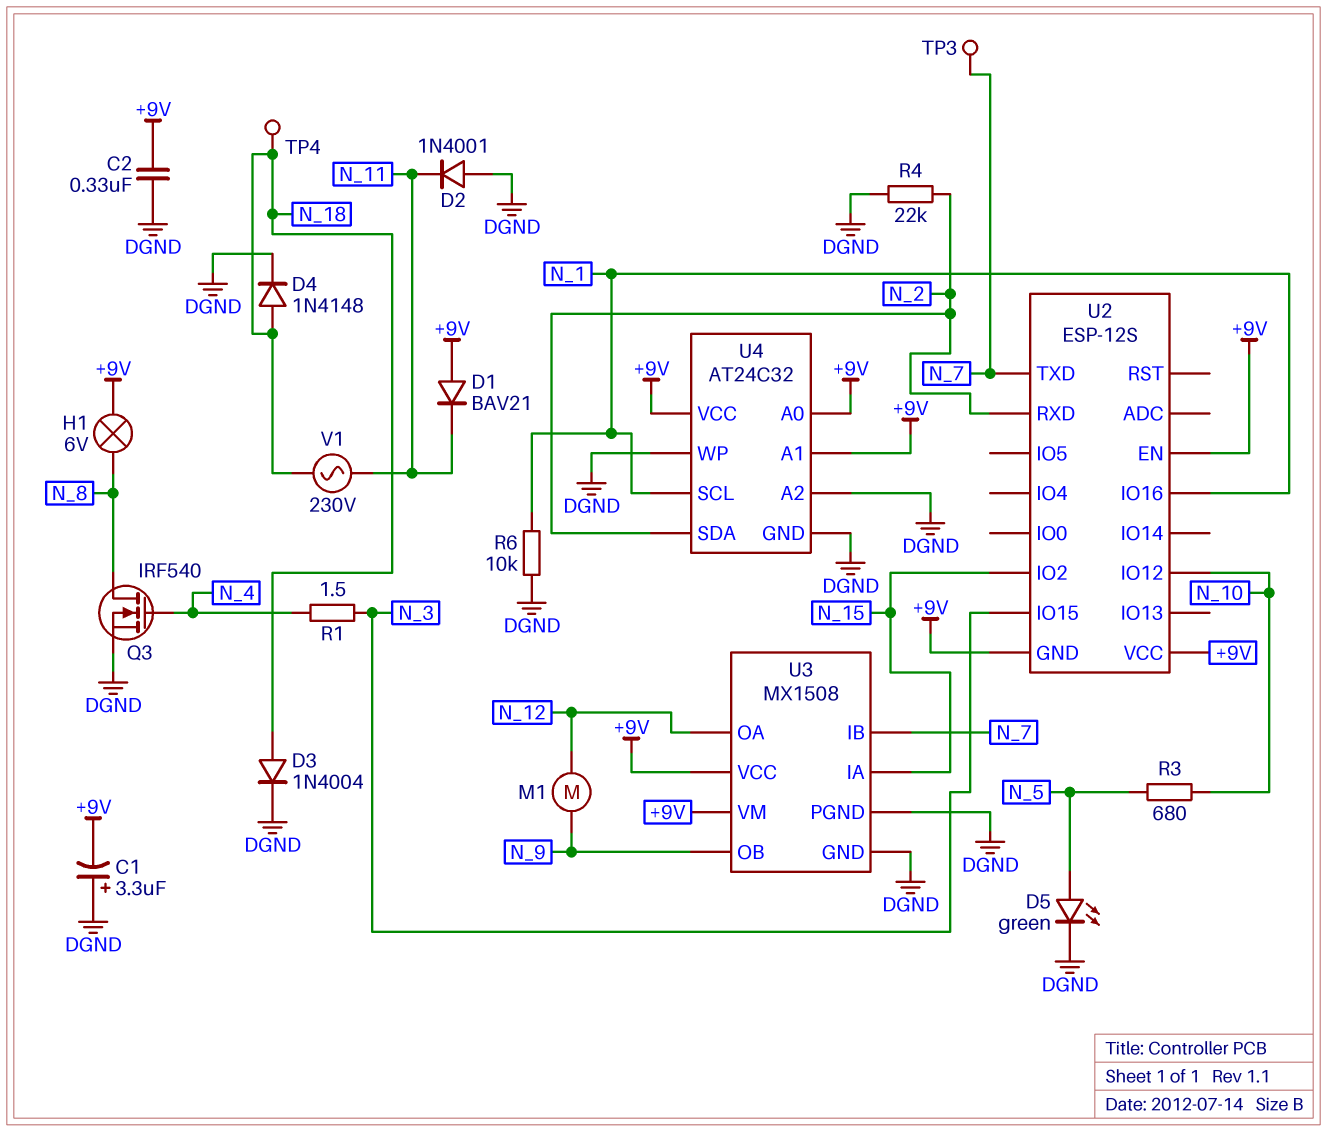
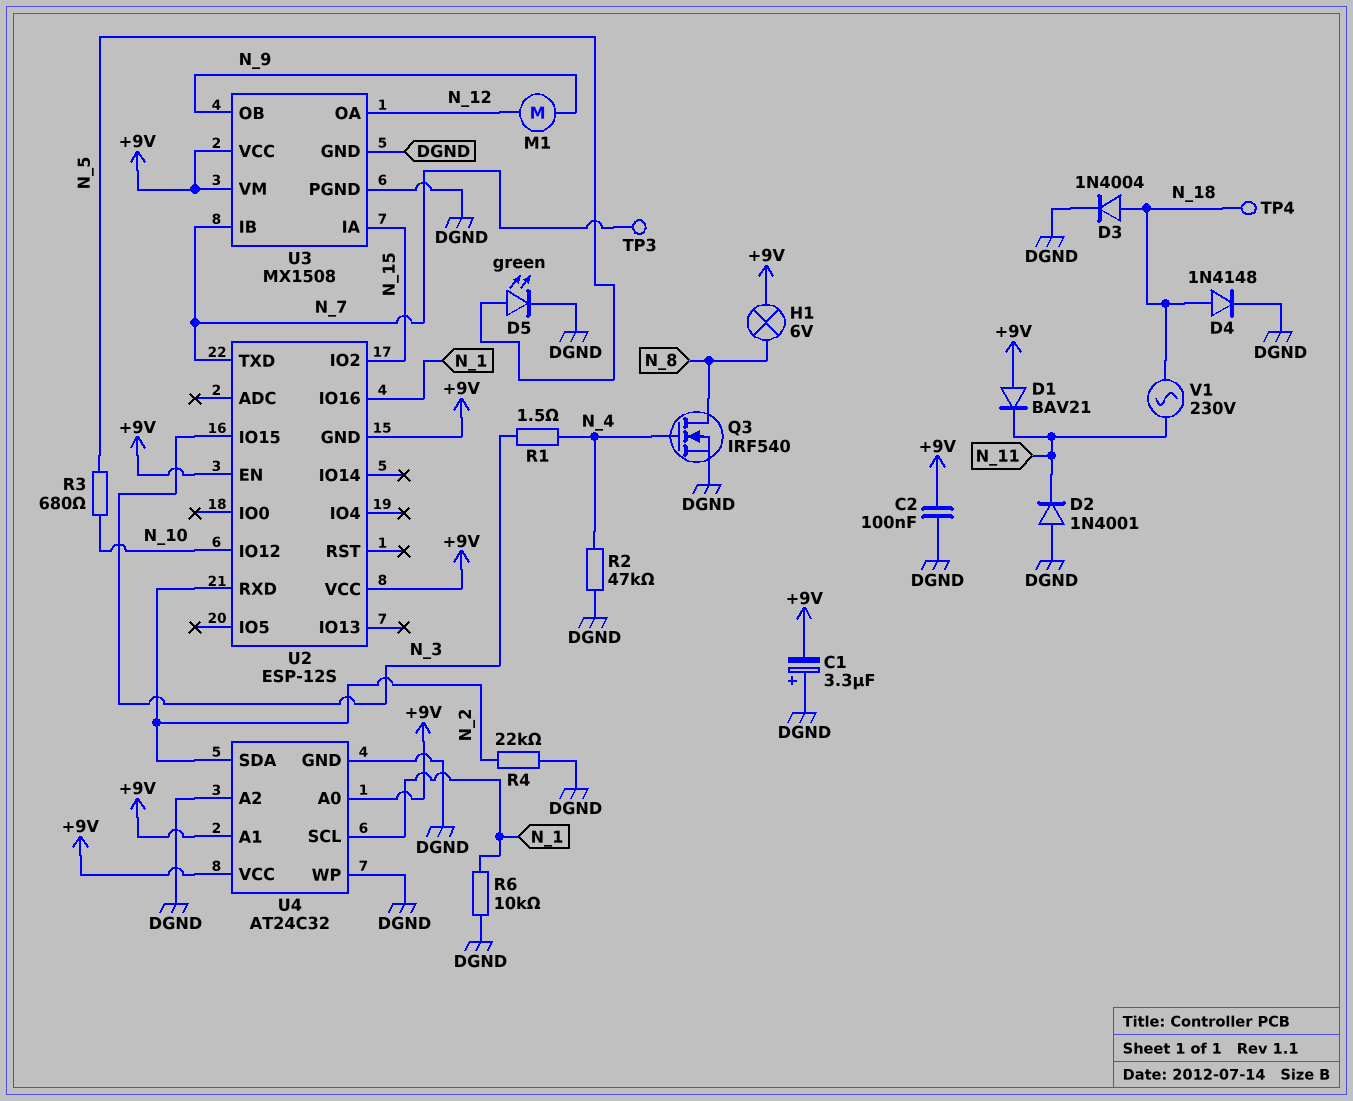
C2: 330nF (+9V, DGND) -> 100nF (+9V, DGND)
R2: none -> 47k (DGND, N_4)

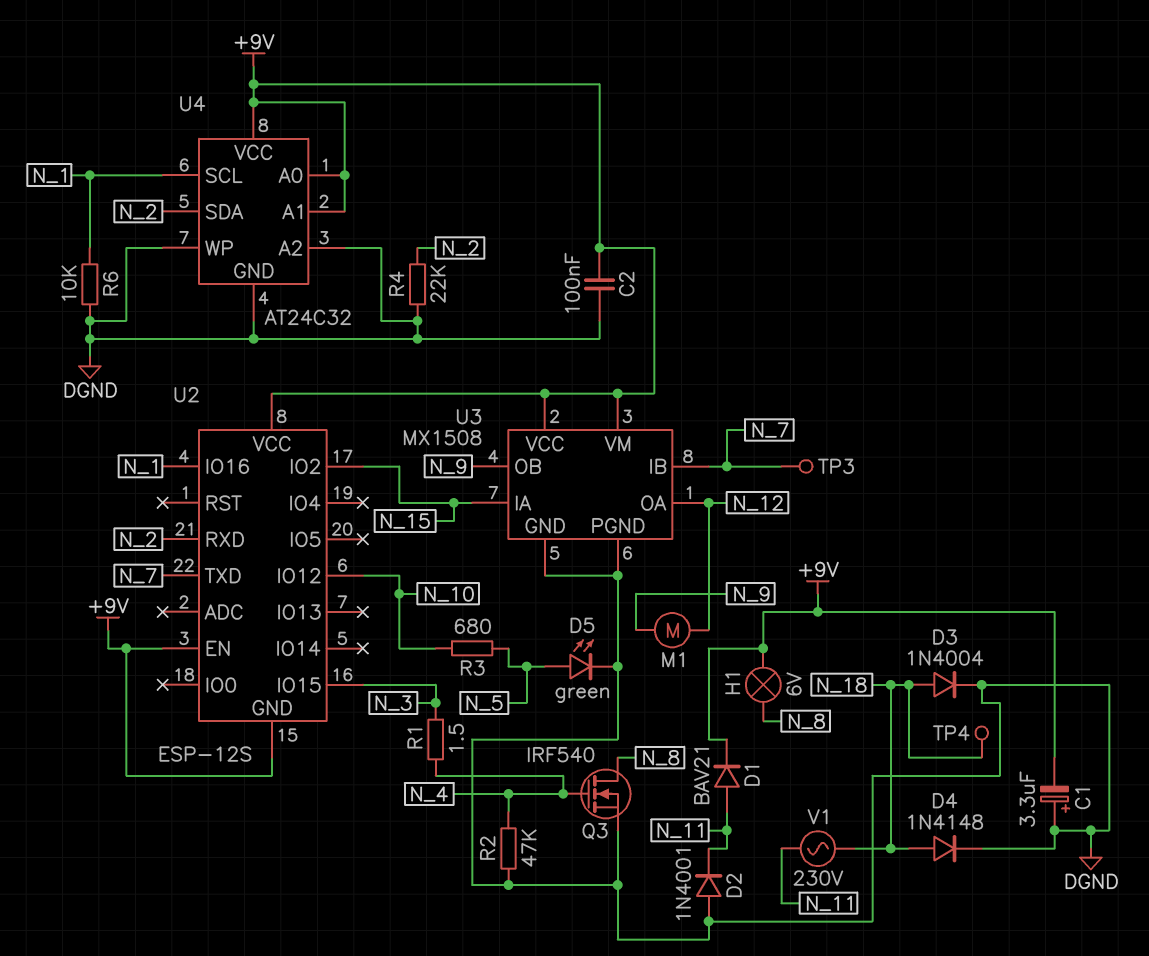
D1: diode BAV21 (A +9V, K N_11) -> diode BAV21 (A N_11, K +9V)

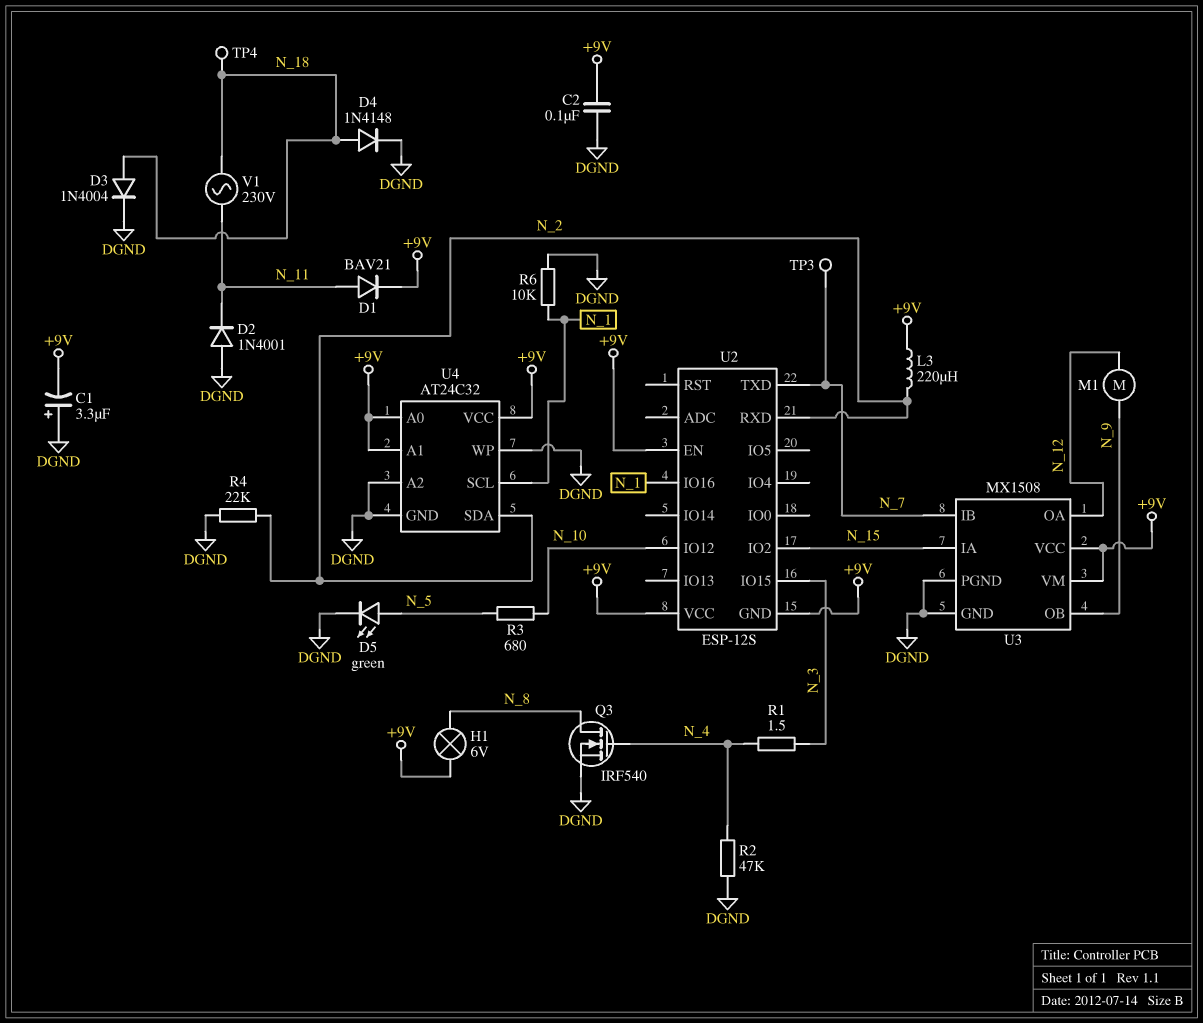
L3: none -> 220uH (+9V, N_2)

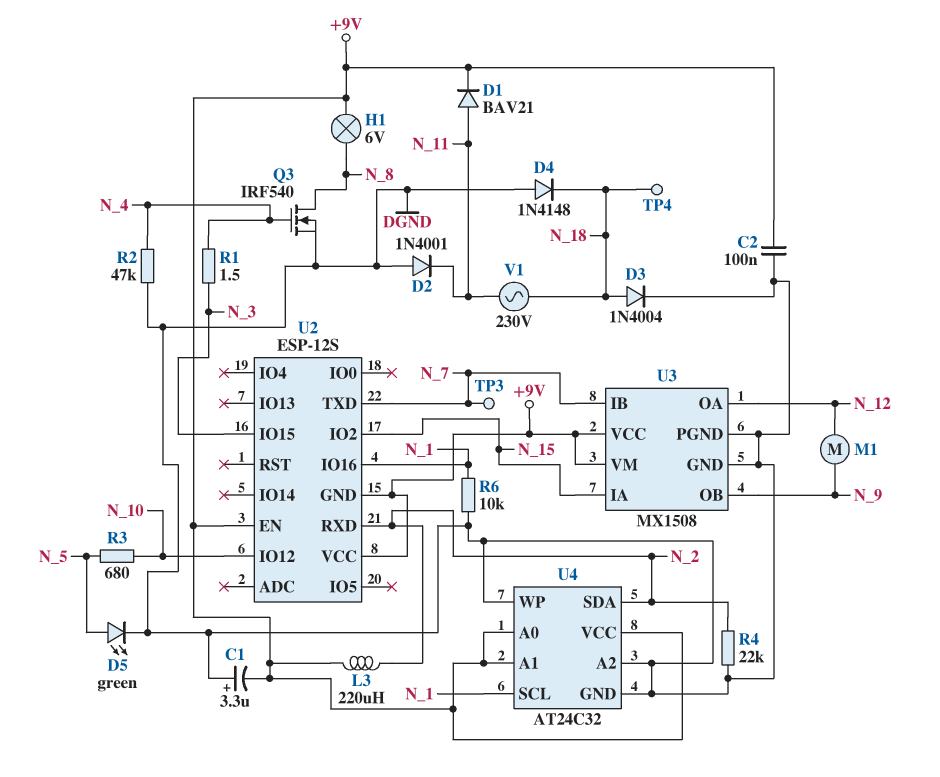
D4: diode 1N4148 (A N_18, K DGND) -> diode 1N4148 (A DGND, K N_18)

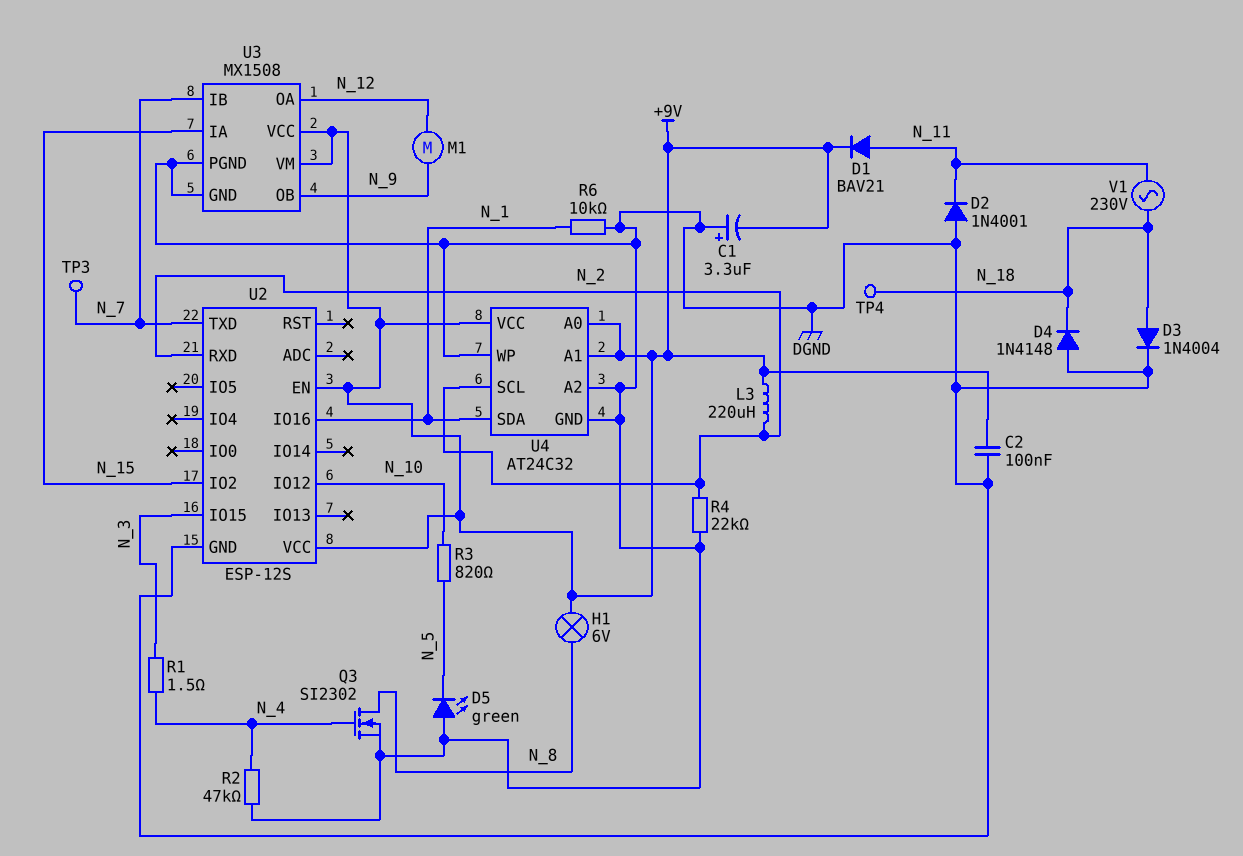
D5: LED green (A N_5, K DGND) -> LED green (A DGND, K N_5)
Q3: NMOS IRF540 (G N_4, D N_8, S DGND) -> NMOS SI2302 (G N_4, D N_8, S DGND)
R3: 680 (N_5, N_10) -> 820 (N_5, N_10)
U2 pin GND: +9V -> DGND
U4 pin SCL: N_1 -> N_2
U4 pin SDA: N_2 -> N_1

